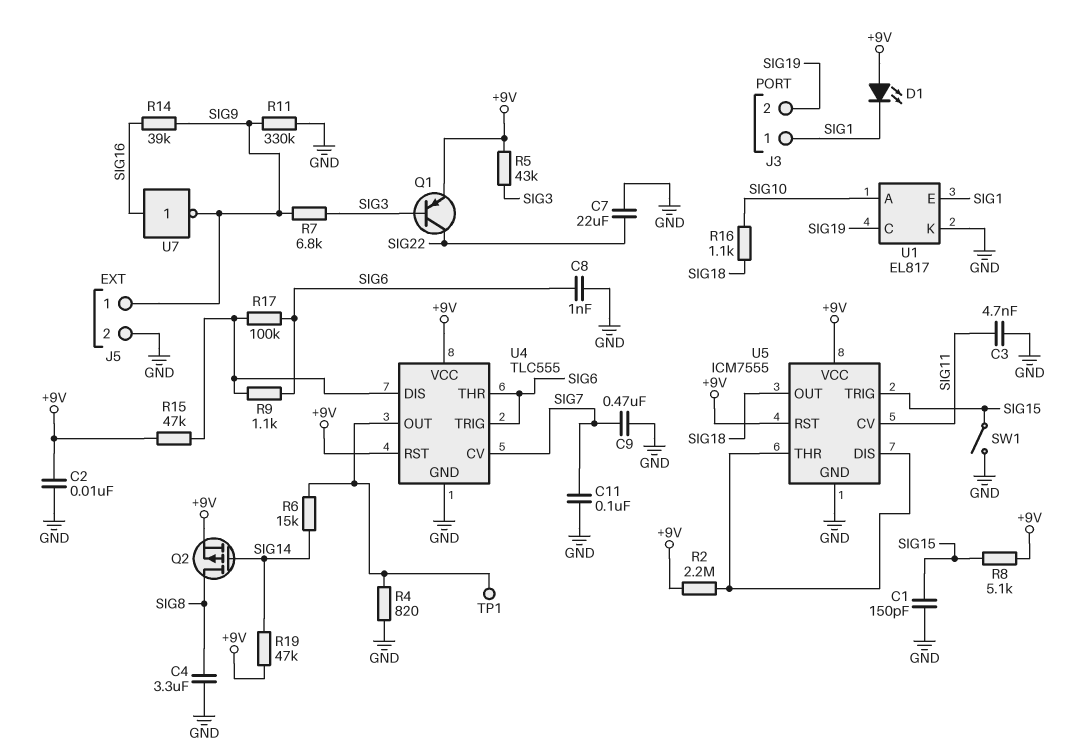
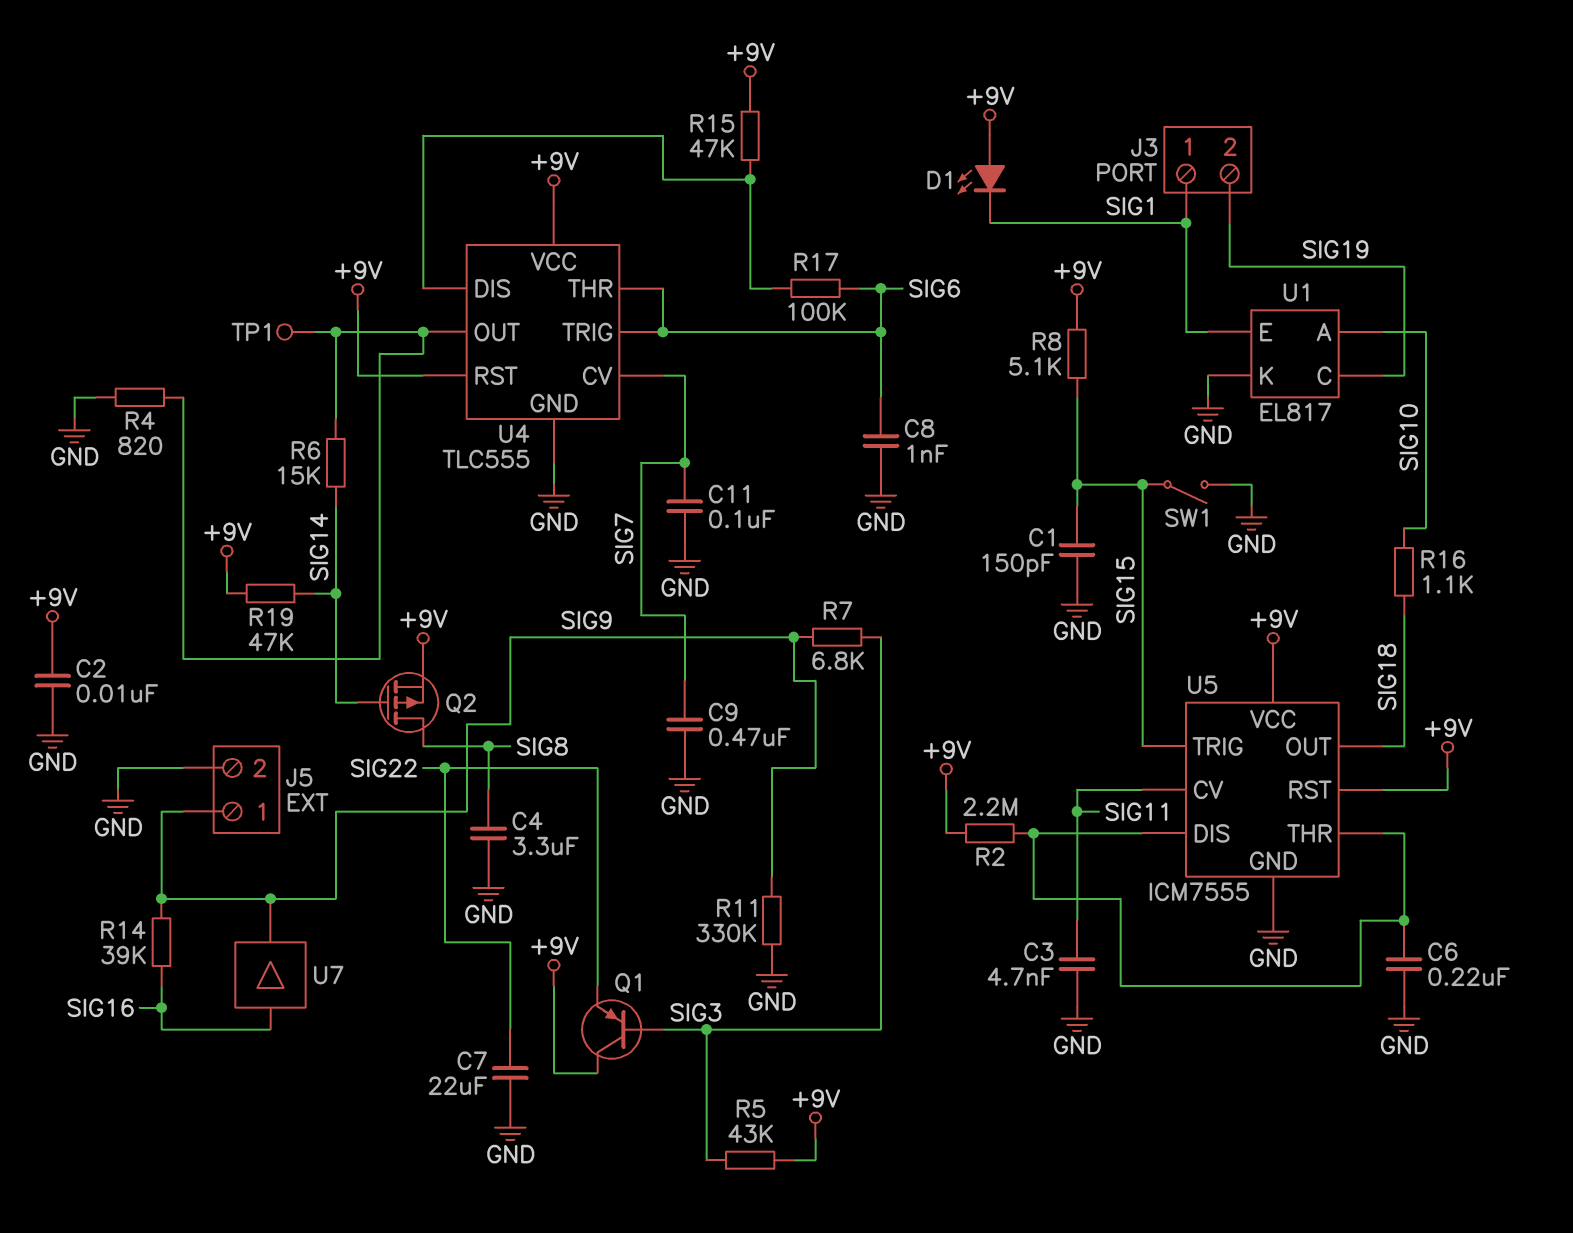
C6: none -> 220nF (GND, U5/DIS)
Q1: PNP (B SIG3, C SIG22, E +9V) -> PNP (B SIG3, C +9V, E SIG22)
R9: 1.1k (SIG6, U4/DIS) -> none
U7: NOT (in SIG16, out SIG9) -> buffer (in SIG16, out SIG9)

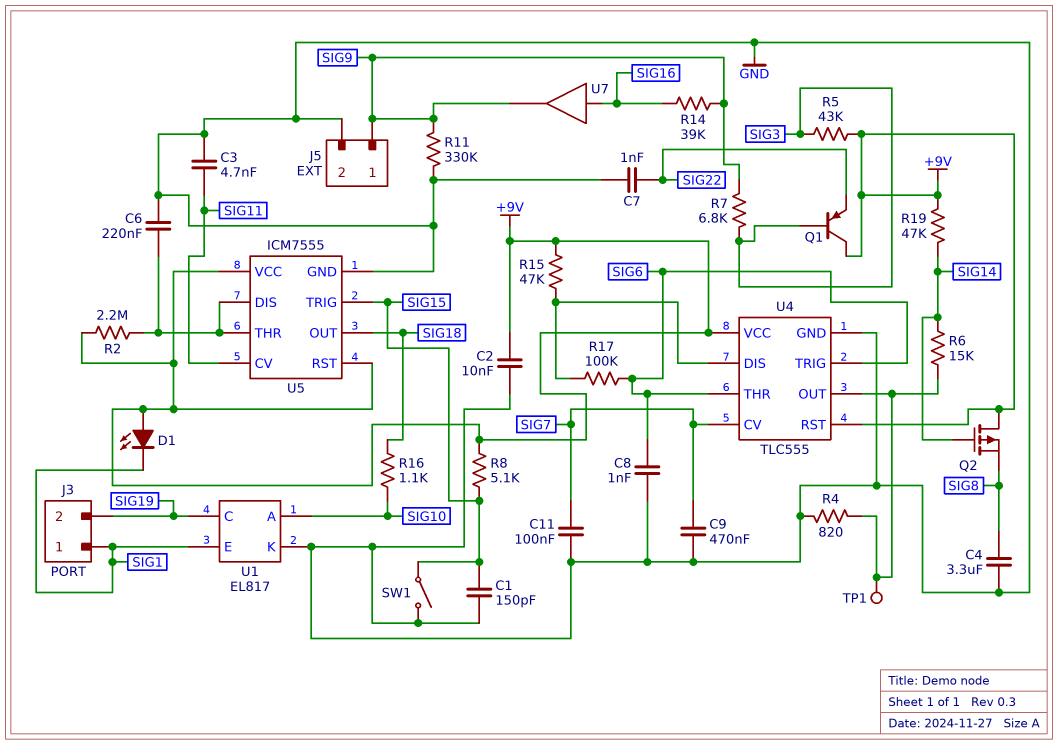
C7: 22uF (GND, SIG22) -> 1nF (GND, SIG22)
Q2: PMOS (G SIG14, D SIG8, S +9V) -> PMOS (G SIG14, D +9V, S SIG8)

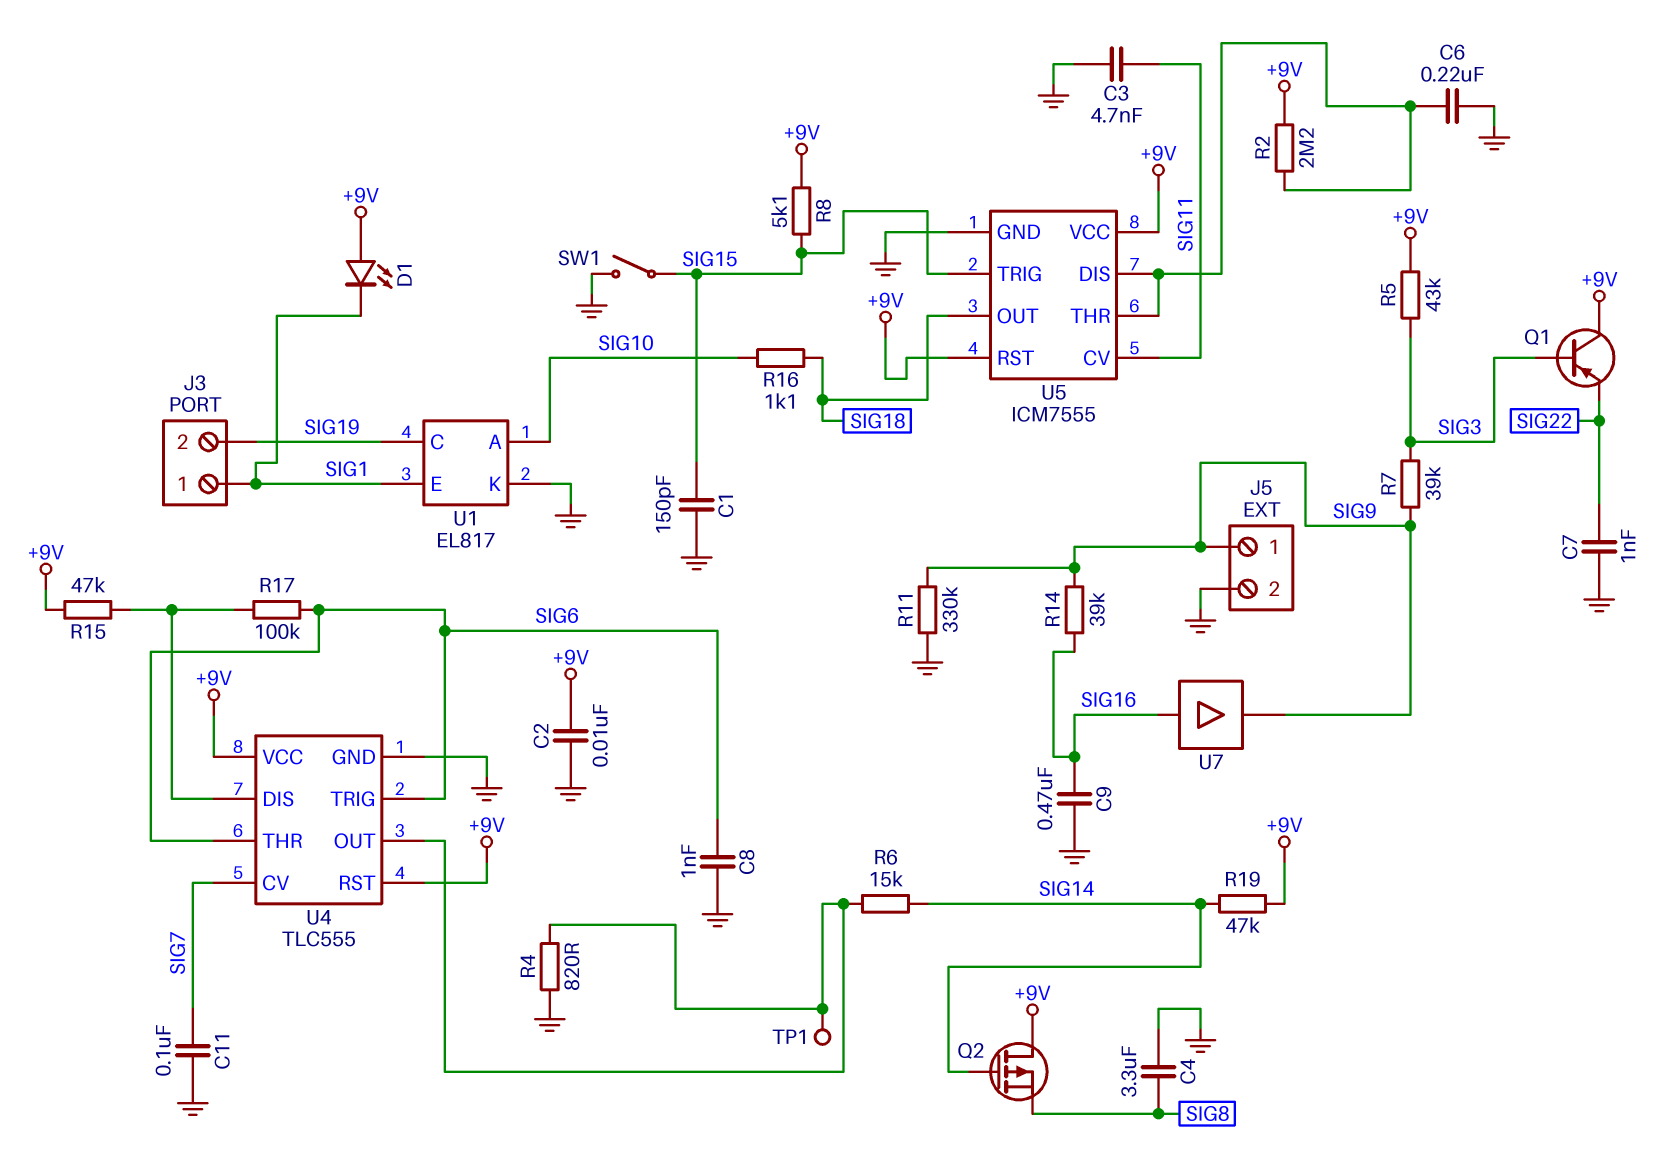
C9: 470nF (GND, SIG7) -> 470nF (GND, SIG16)
R7: 6.8k (SIG3, SIG9) -> 39k (SIG3, SIG9)

